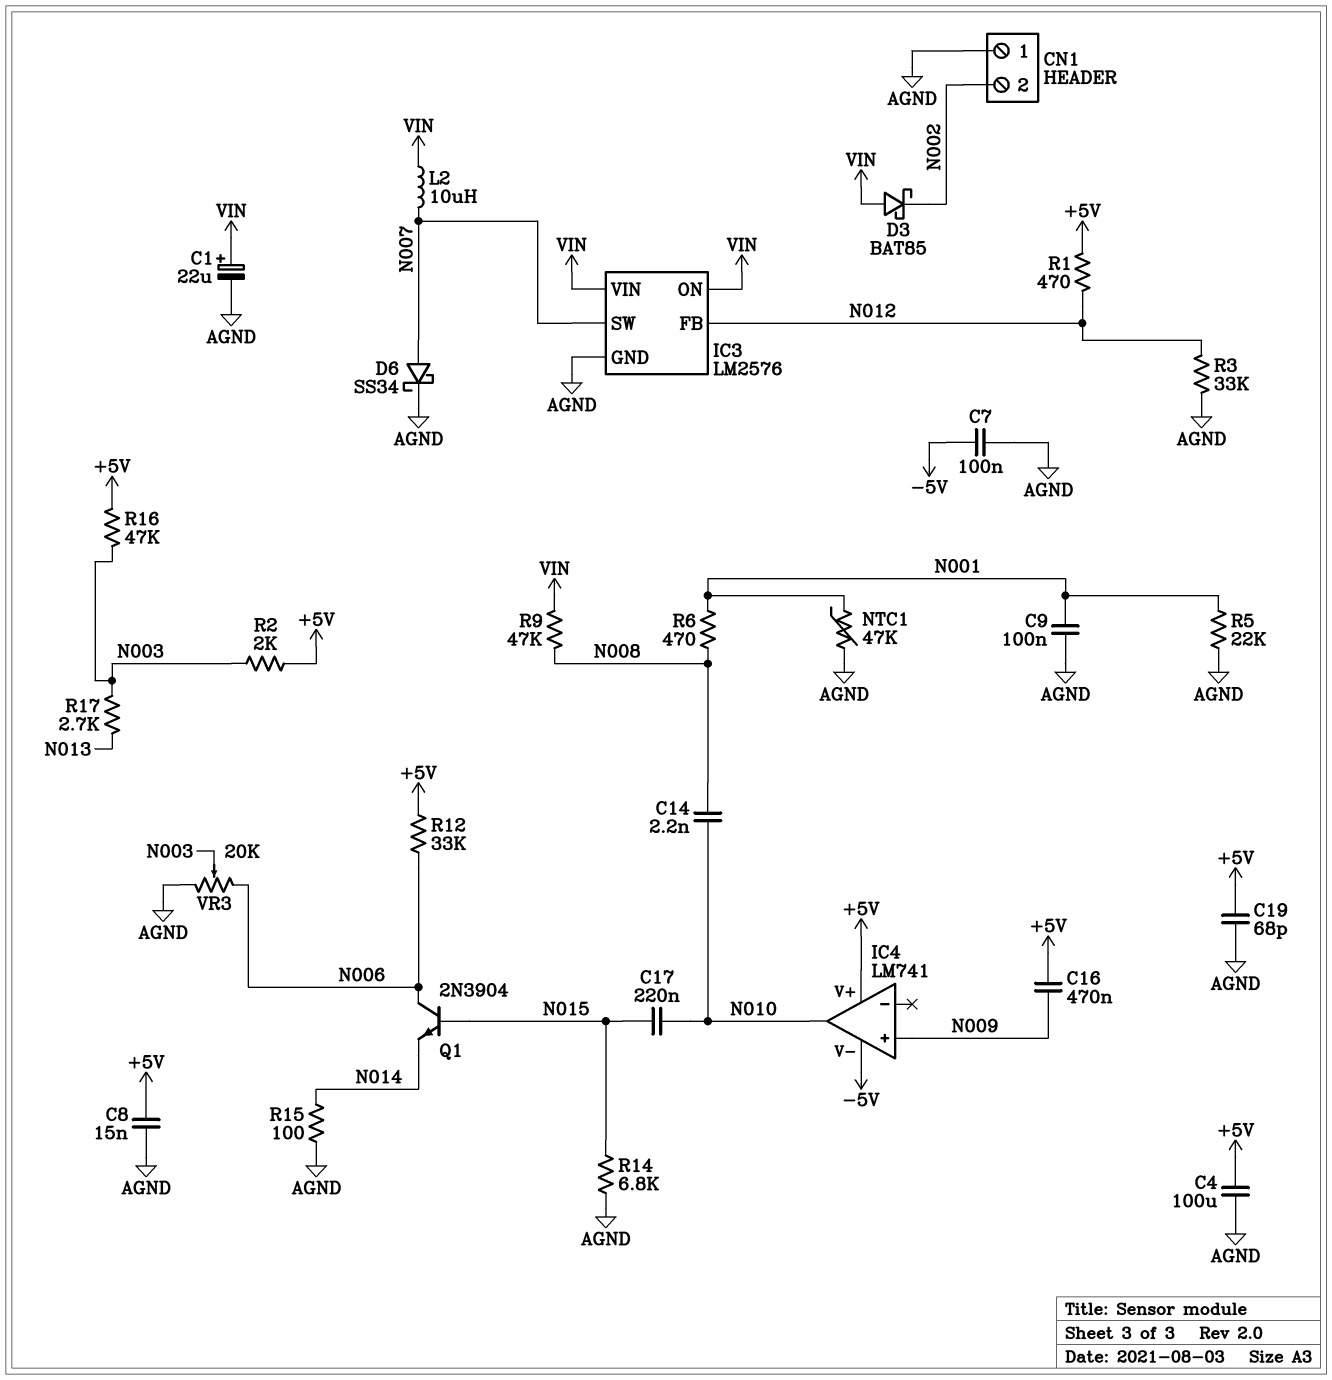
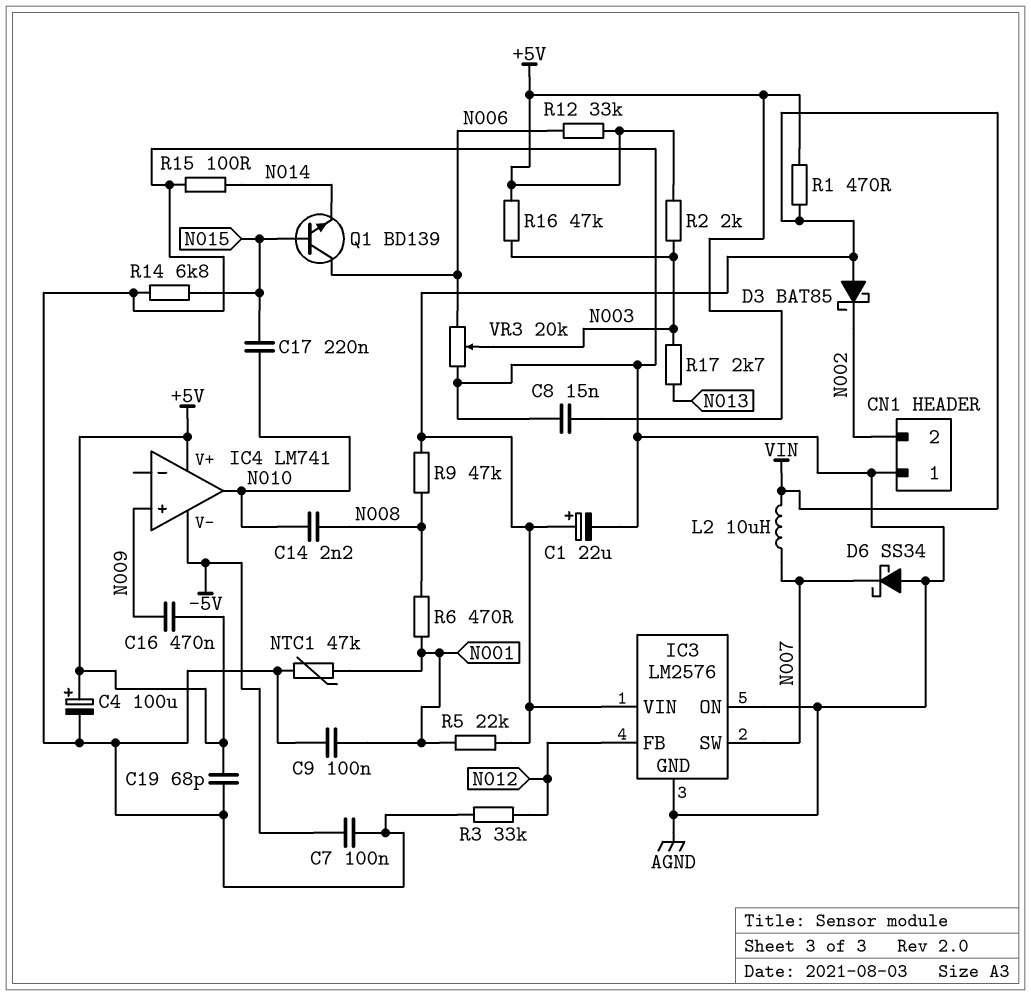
C4: 100uF (+5V, AGND) -> 100uF (plus +5V, minus AGND)
D6: schottky SS34 (A N007, K AGND) -> schottky SS34 (A AGND, K N007)
IC3 pin ON: VIN -> AGND
Q1: NPN 2N3904 (B N015, C N006, E N014) -> NPN BD139 (B N015, C N006, E N014)
R1: 470 (+5V, N012) -> 470 (+5V, VIN)
R5: 22k (AGND, N001) -> 22k (N001, VIN)

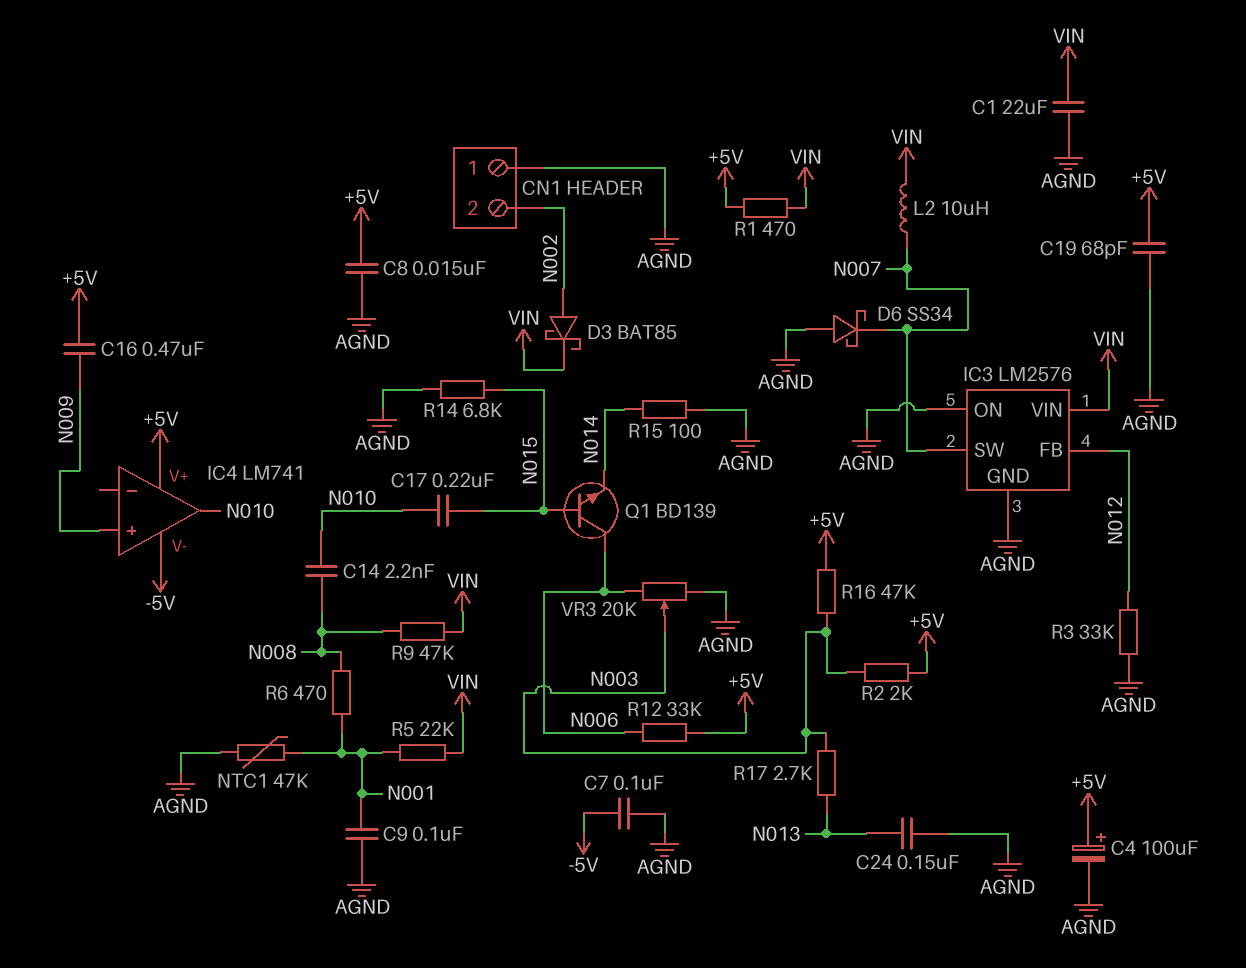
C1: 22uF (plus VIN, minus AGND) -> 22uF (AGND, VIN)
C24: none -> 150nF (AGND, N013)
D3: schottky BAT85 (A VIN, K N002) -> schottky BAT85 (A N002, K VIN)

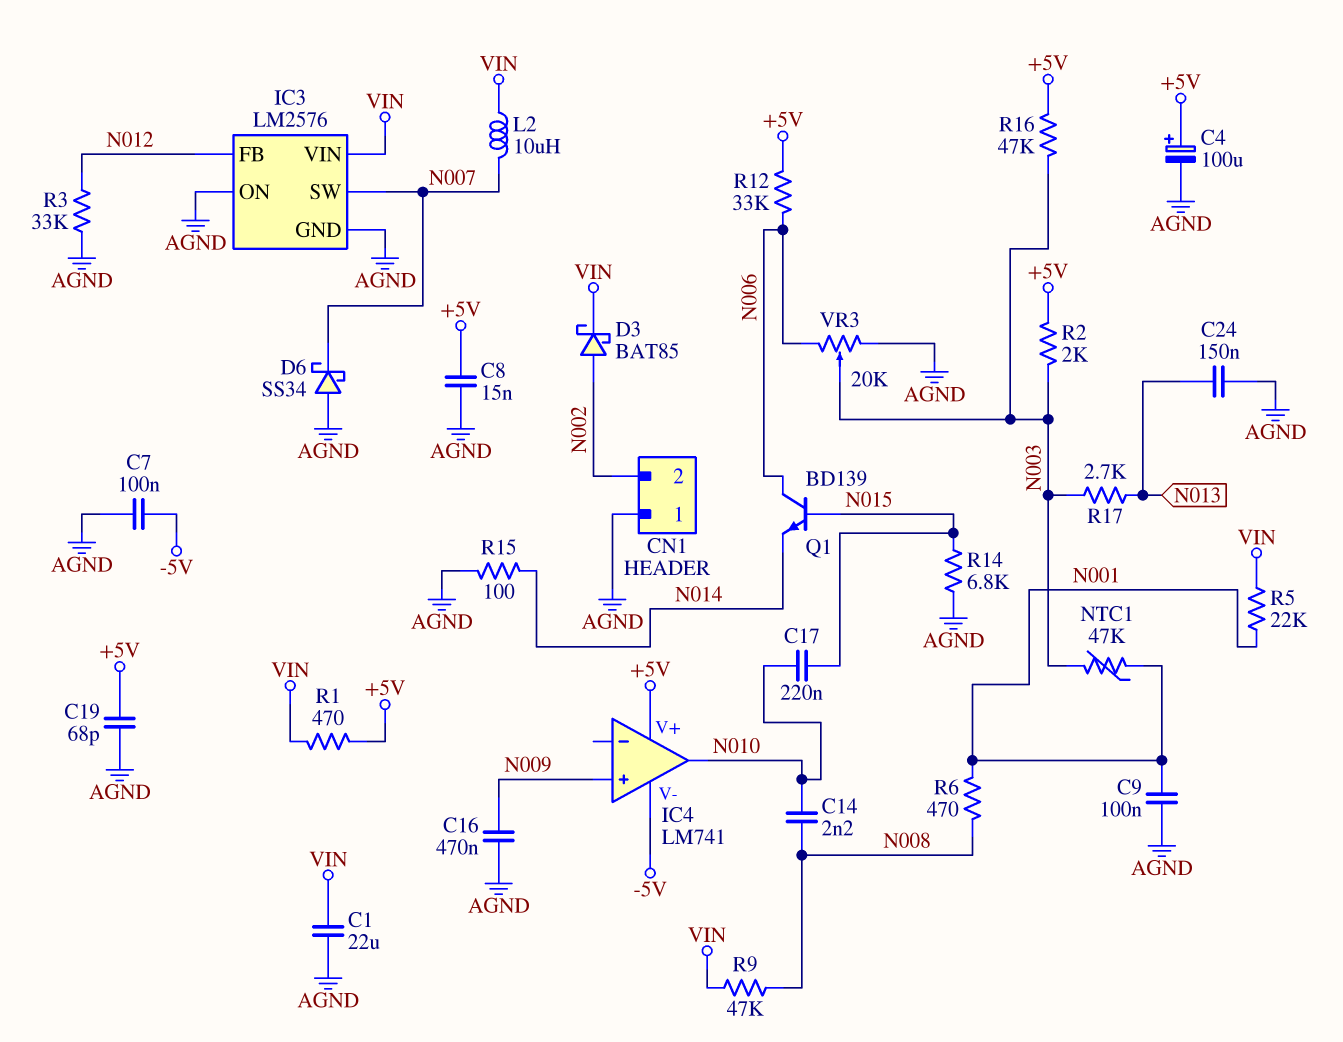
C16: 470nF (+5V, N009) -> 470nF (AGND, N009)
NTC1: 47k (AGND, N001) -> 47k (N001, N003)

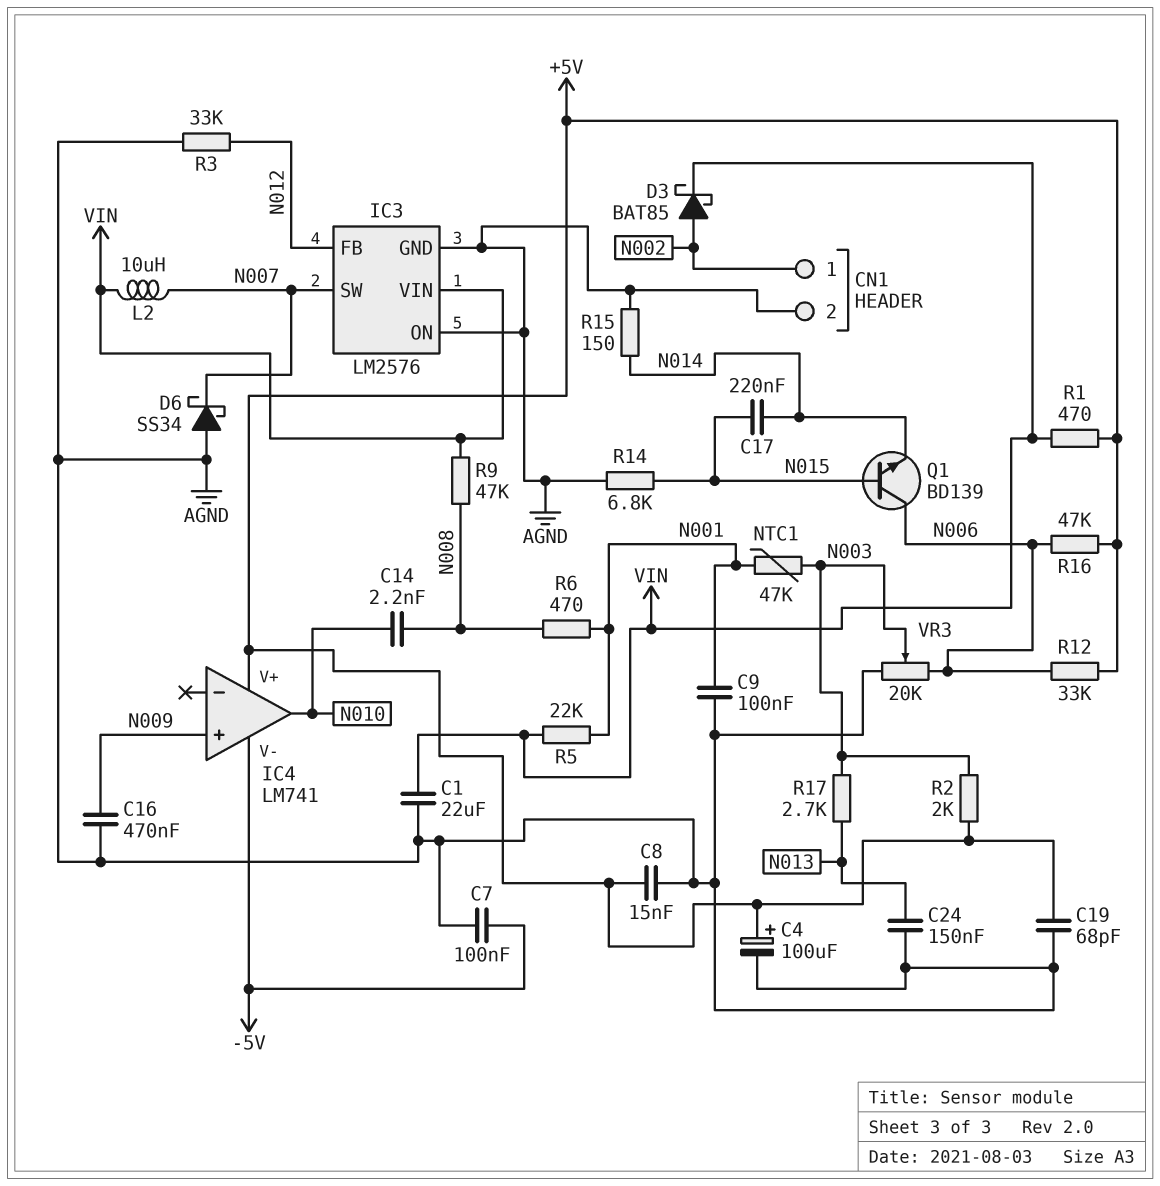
C17: 220nF (N010, N015) -> 220nF (N014, N015)
CN1 pin 1: AGND -> N002
CN1 pin 2: N002 -> AGND
R15: 100 (AGND, N014) -> 150 (AGND, N014)
R16: 47k (+5V, N003) -> 47k (+5V, N006)

